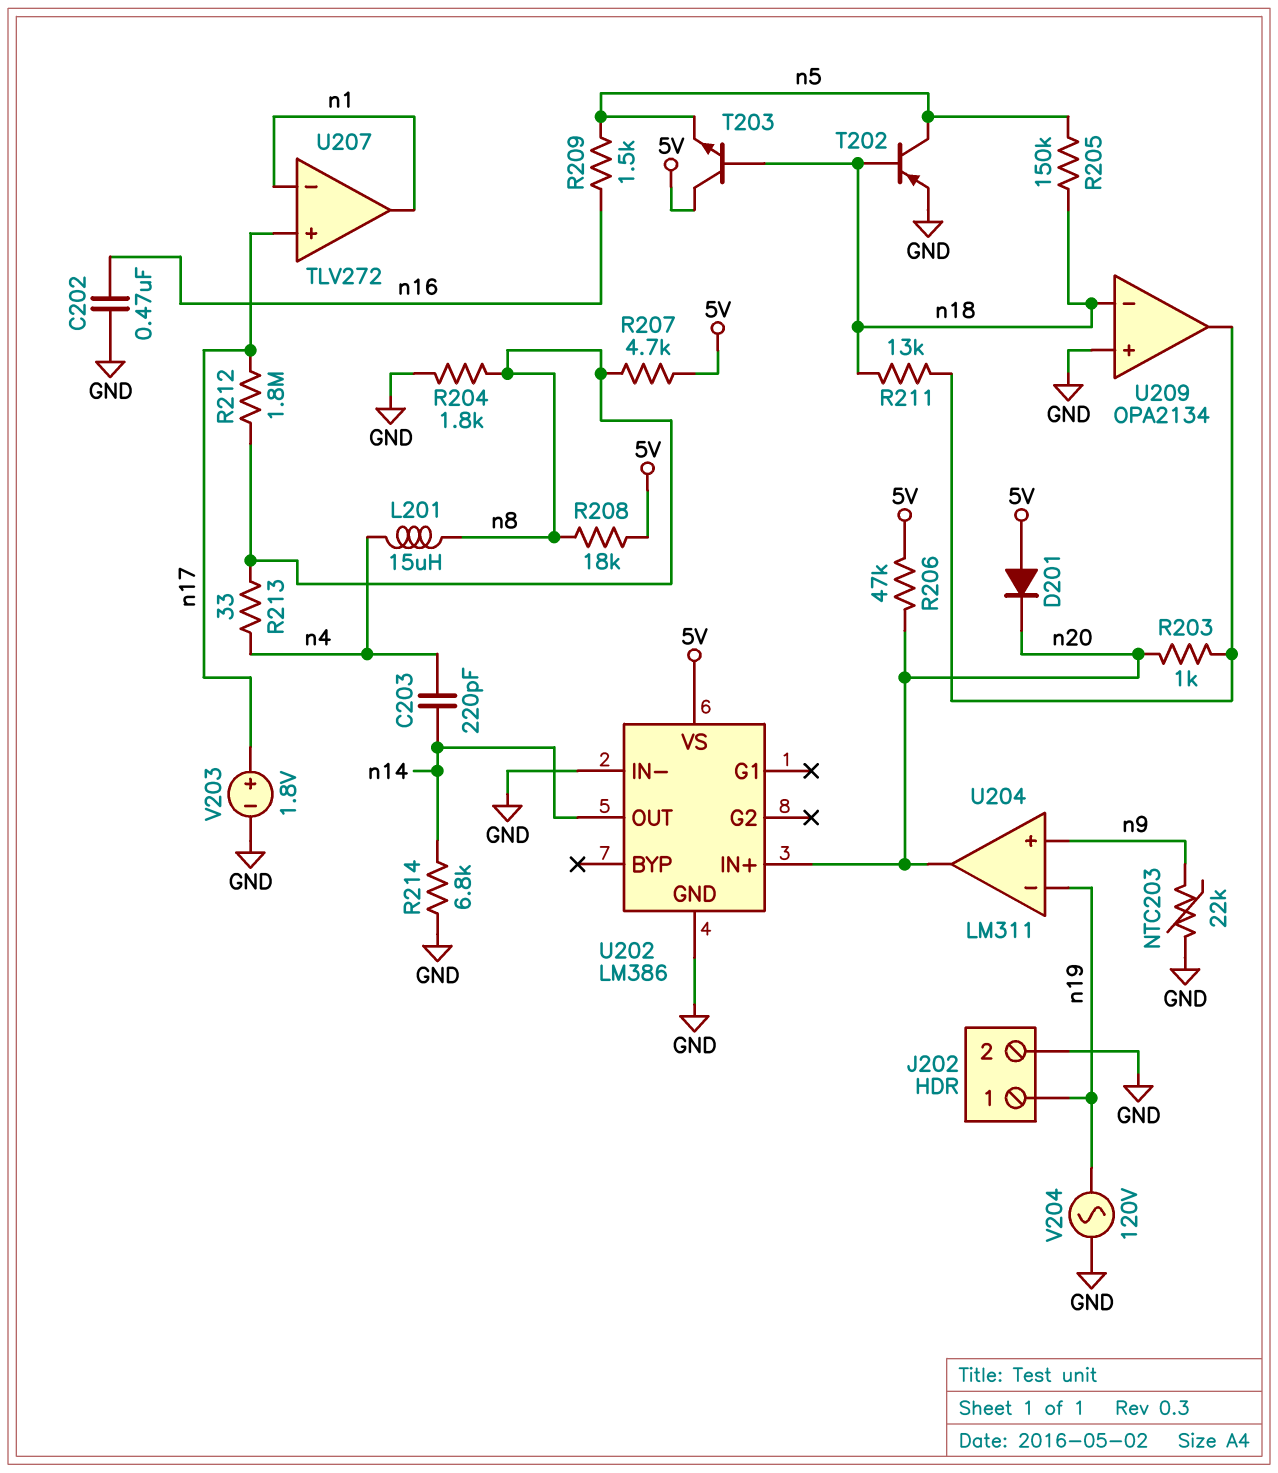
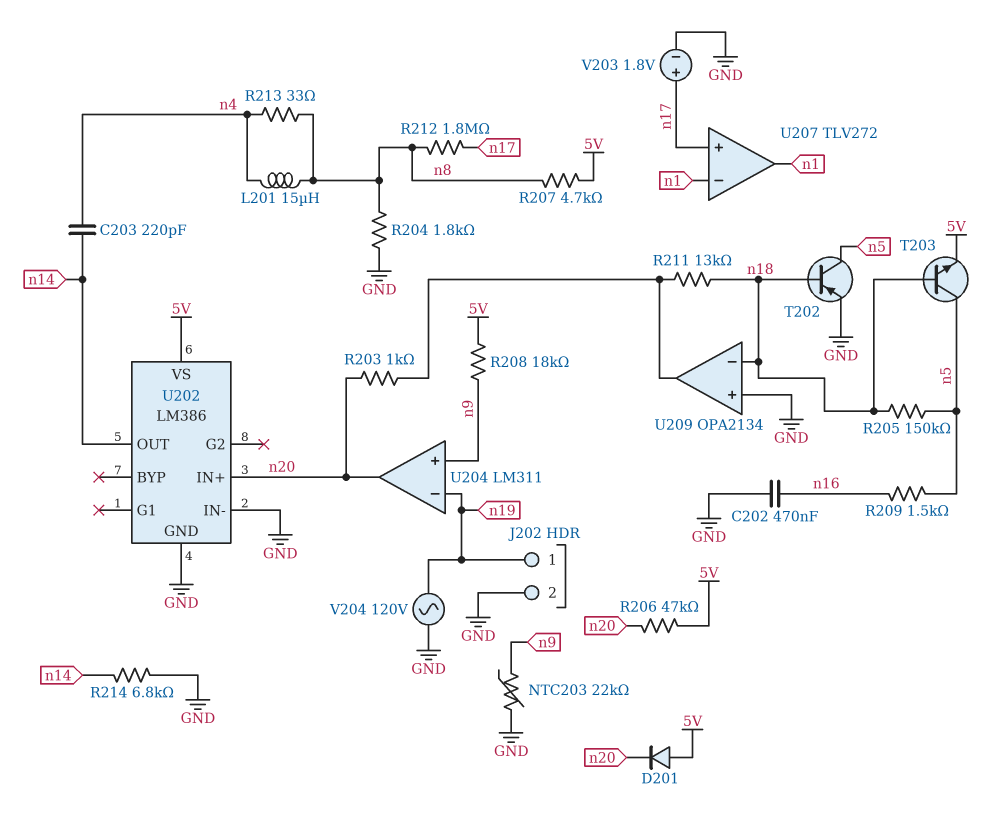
R208: 18k (5V, n8) -> 18k (5V, n9)
T203: NPN (B n18, C 5V, E n5) -> NPN (B n18, C n5, E 5V)

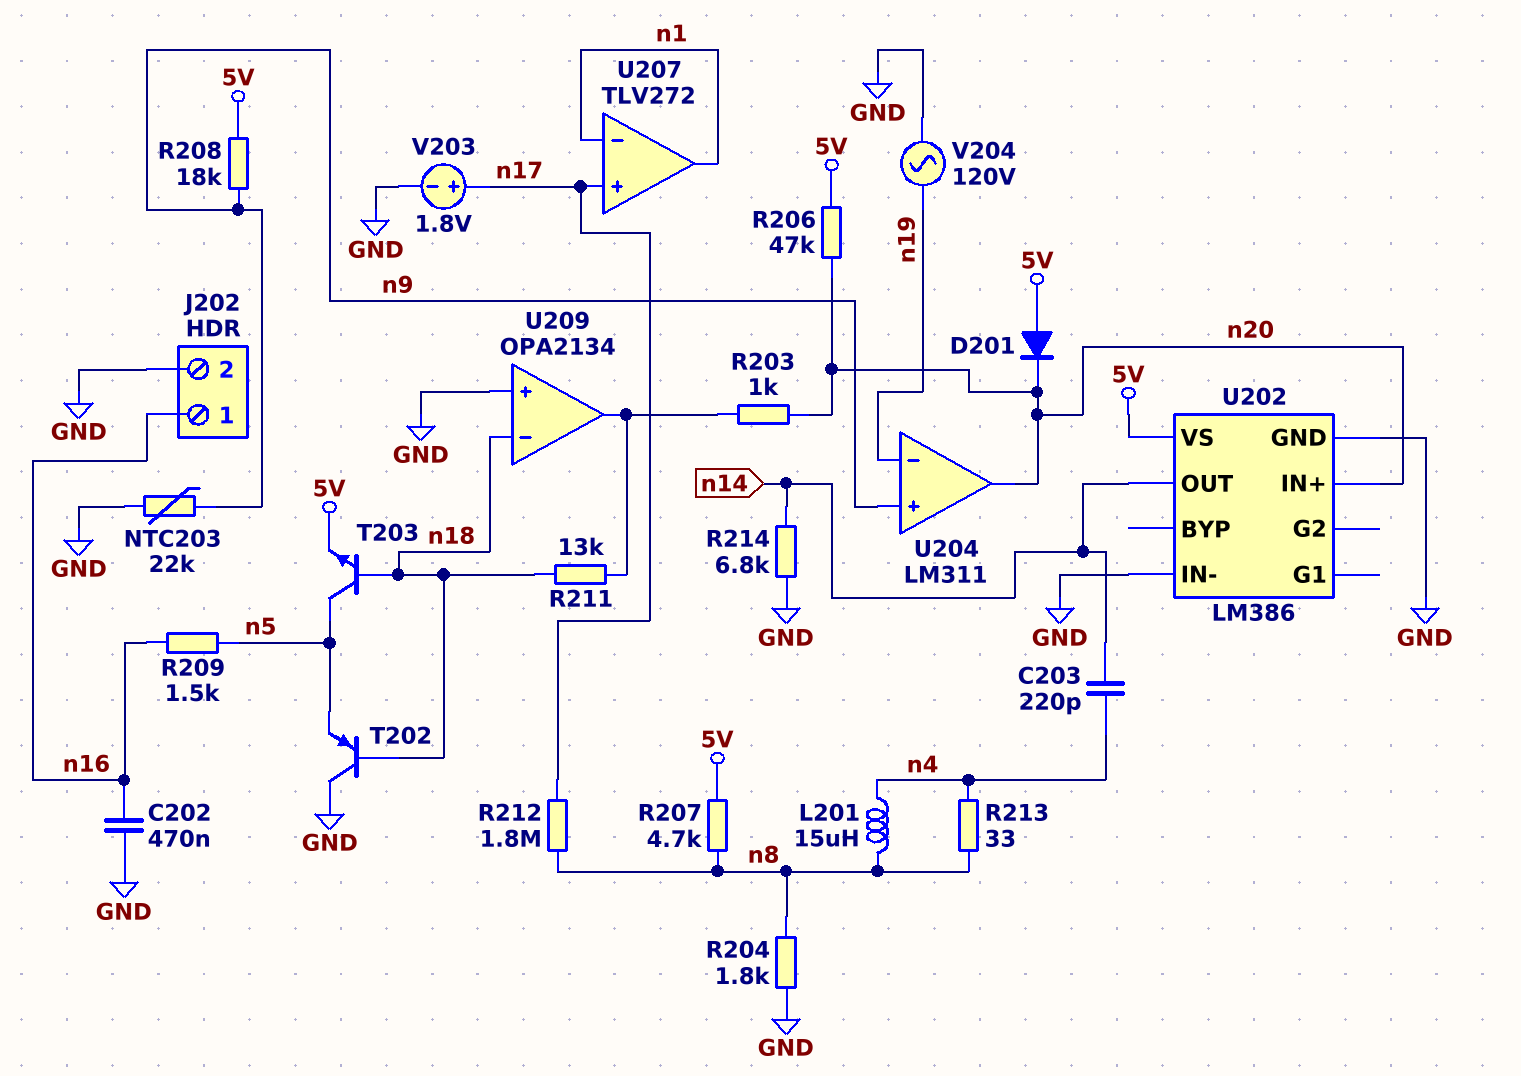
J202 pin 1: n19 -> n16
R205: 150k (n5, n18) -> none
T202: PNP (B n18, C n5, E GND) -> PNP (B n18, C GND, E n5)

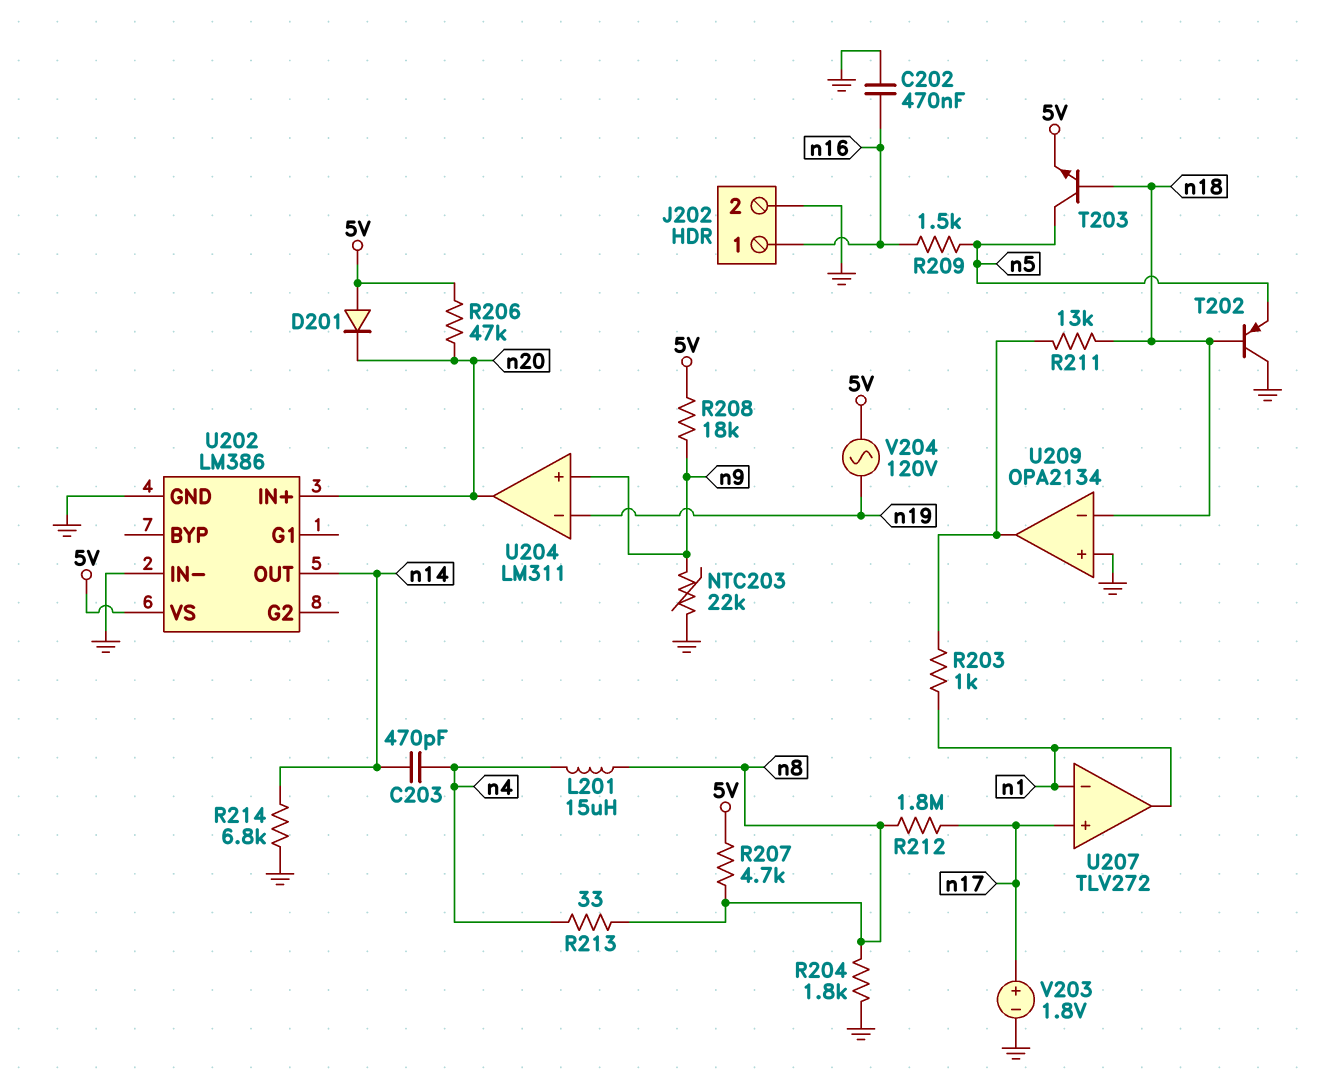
C203: 220pF (n4, n14) -> 470pF (n4, n14)
R203: 1k (U209/out, n20) -> 1k (U209/out, n1)
V204: AC 120V (GND, n19) -> AC 120V (5V, n19)

